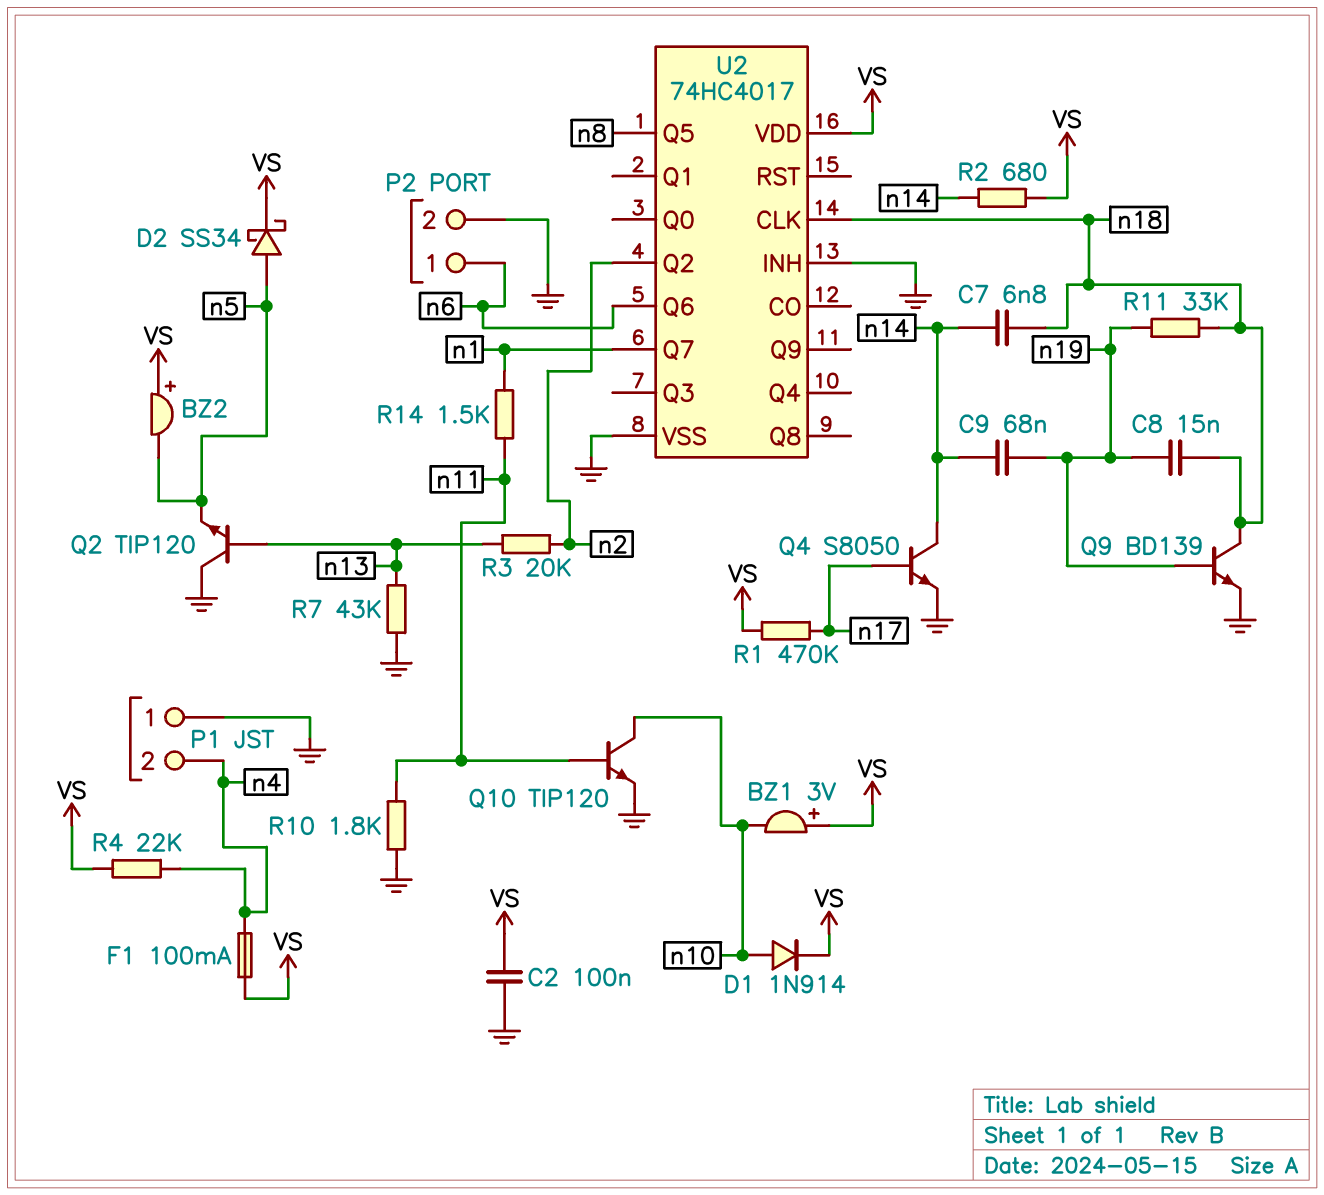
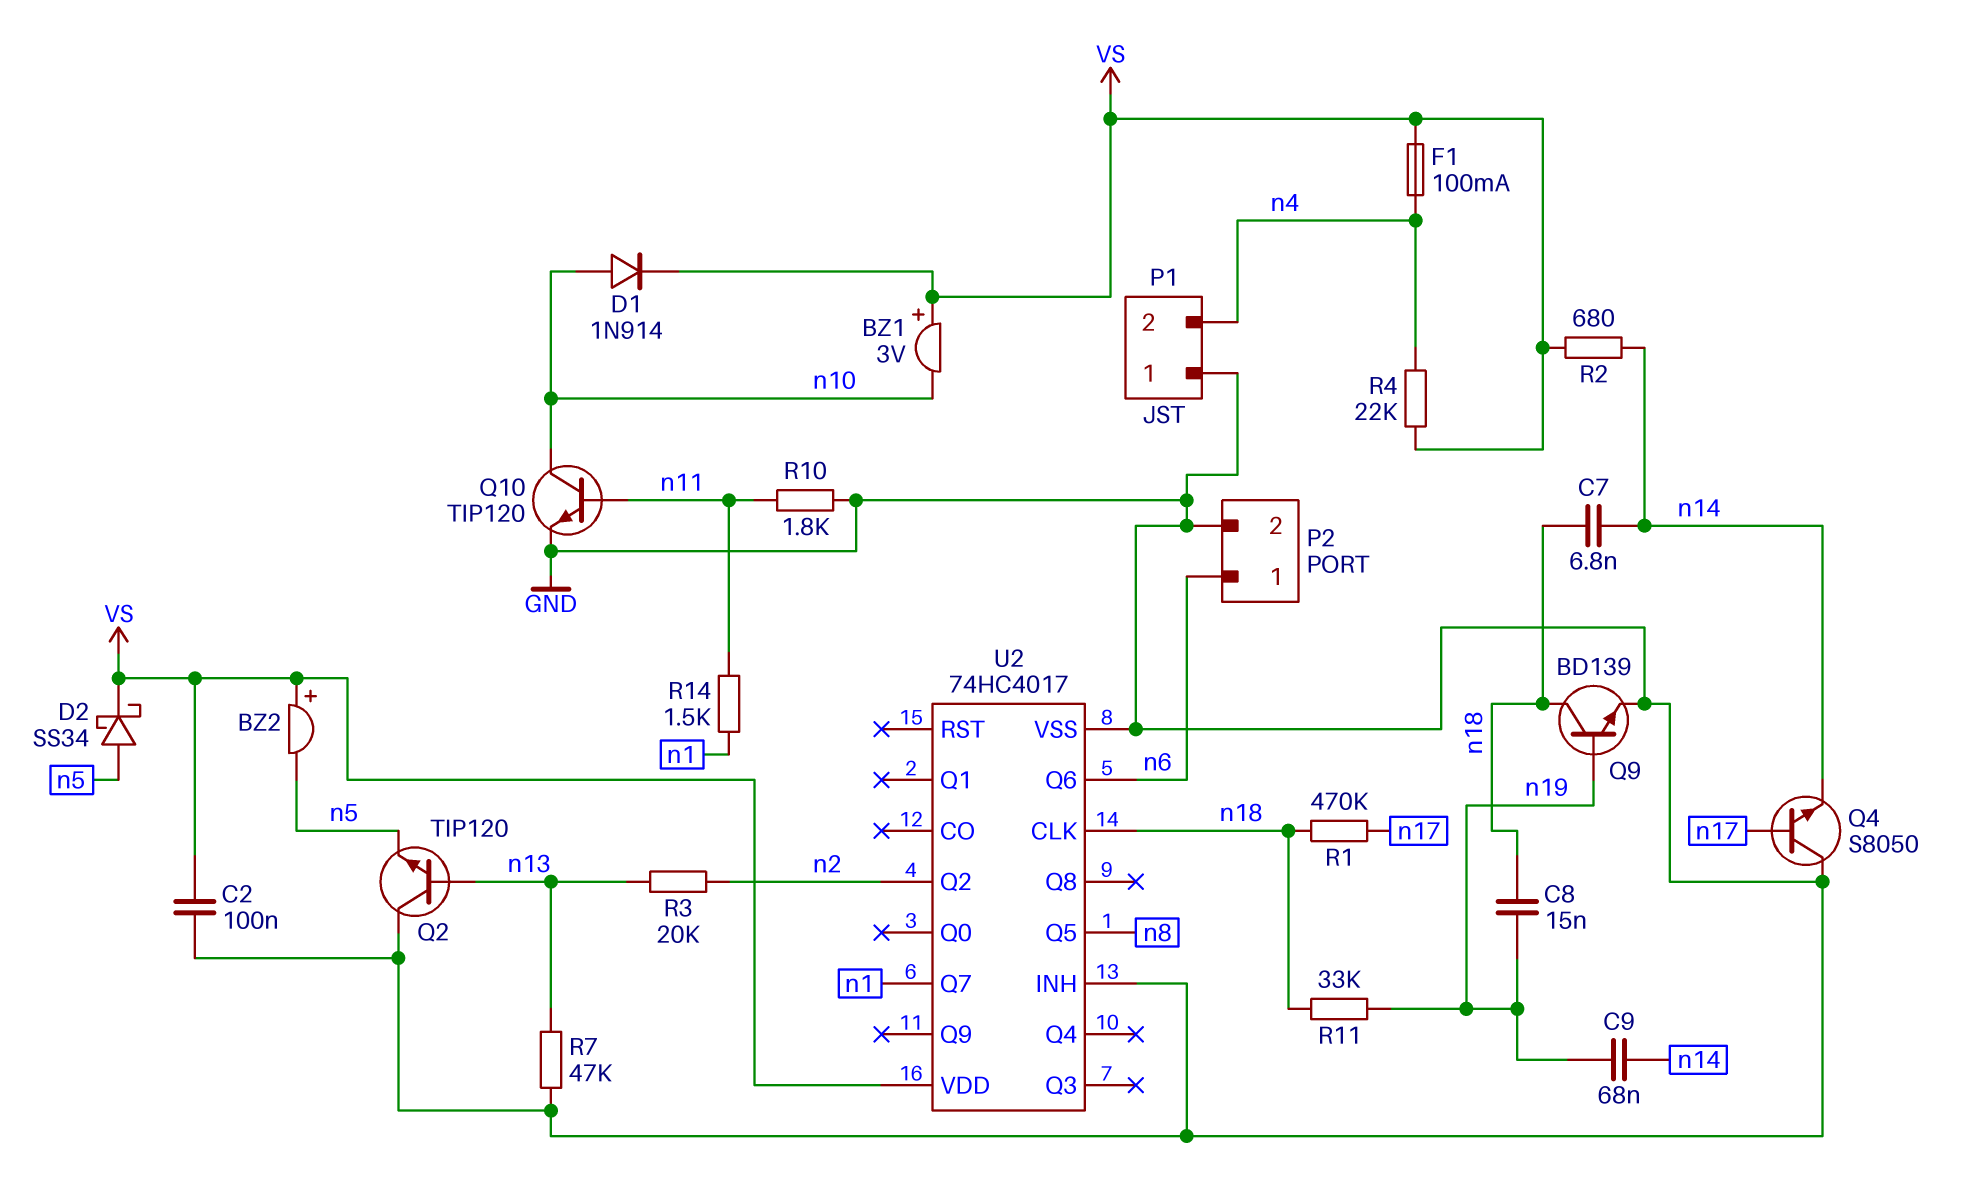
Q4: NPN S8050 (B n17, C n14, E GND) -> NPN S8050 (B n17, C GND, E n14)
R1: 470k (VS, n17) -> 470k (n17, n18)
R7: 43k (GND, n13) -> 47k (GND, n13)

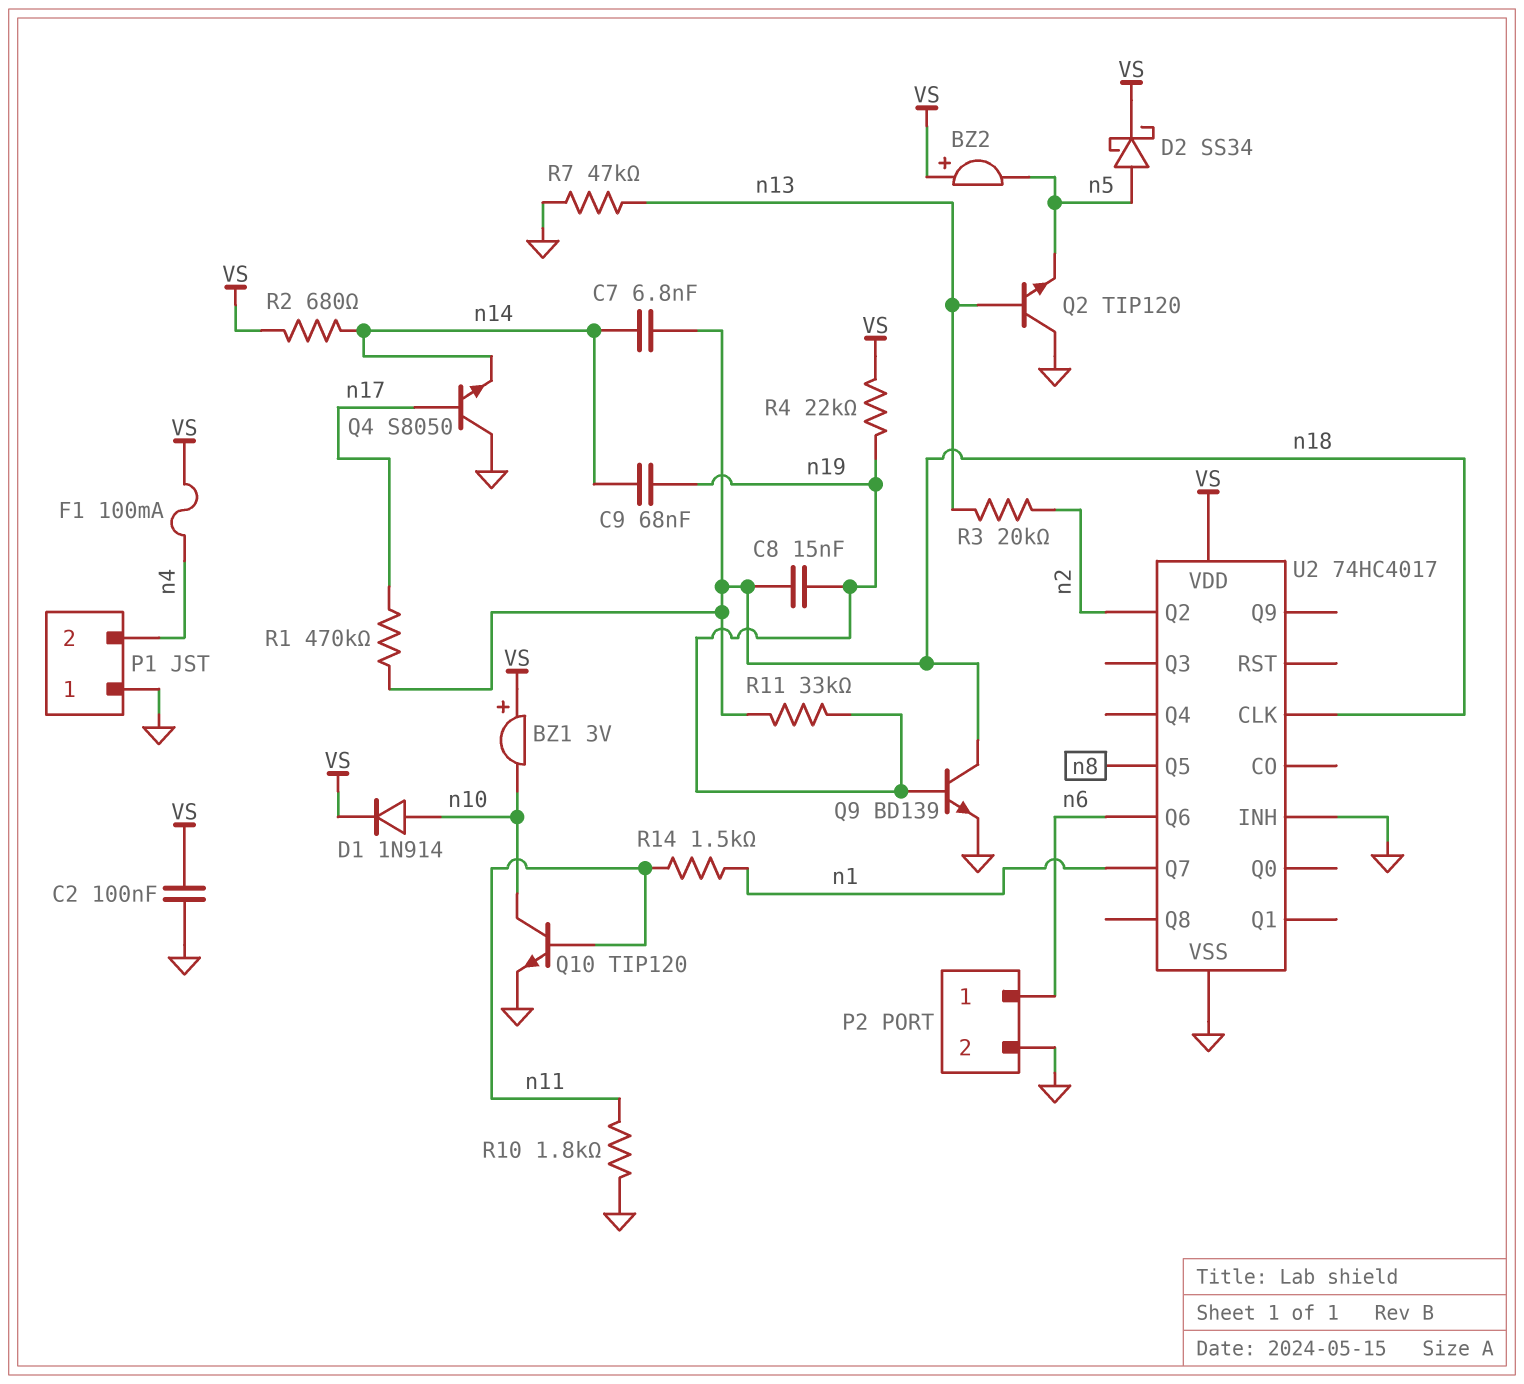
R4: 22k (VS, n4) -> 22k (VS, n19)

